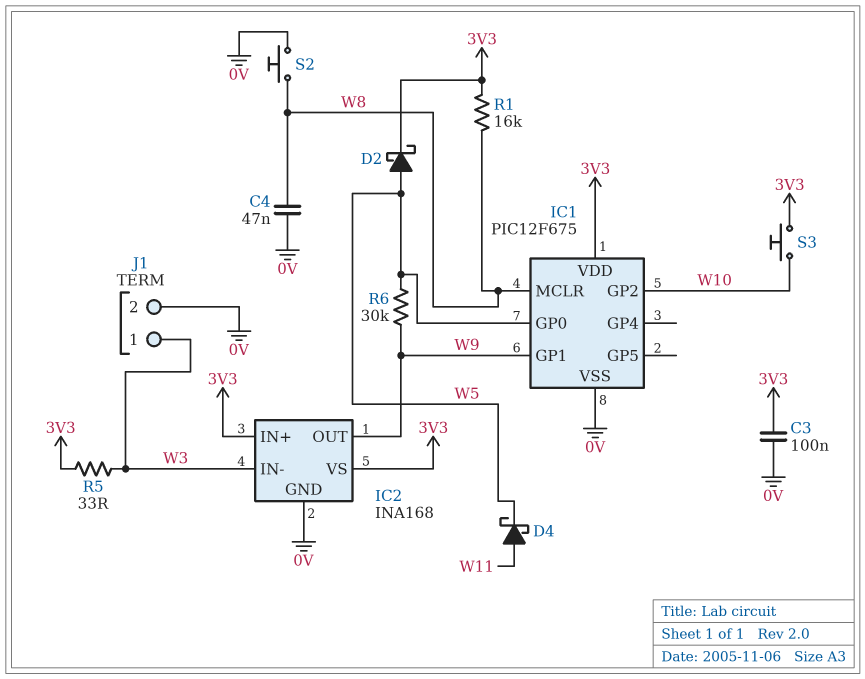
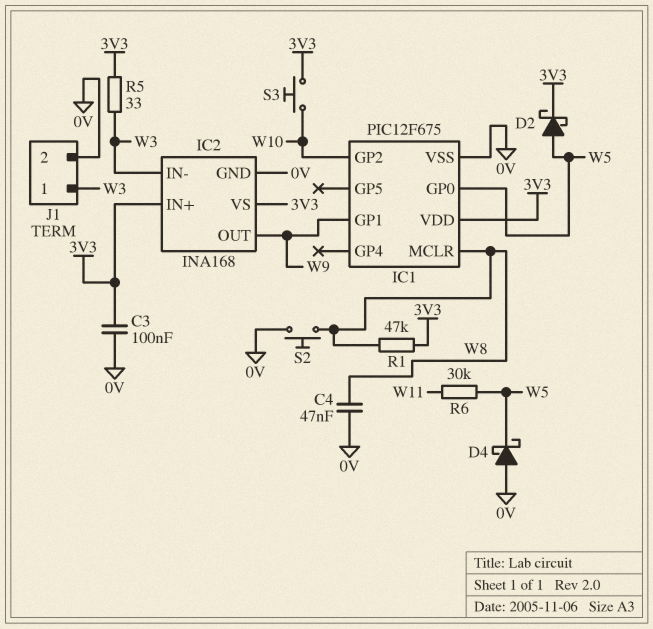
D4: schottky (A W11, K W5) -> schottky (A 0V, K W5)
R1: 16k (3V3, W8) -> 47k (3V3, W8)
R6: 30k (W5, W9) -> 30k (W5, W11)

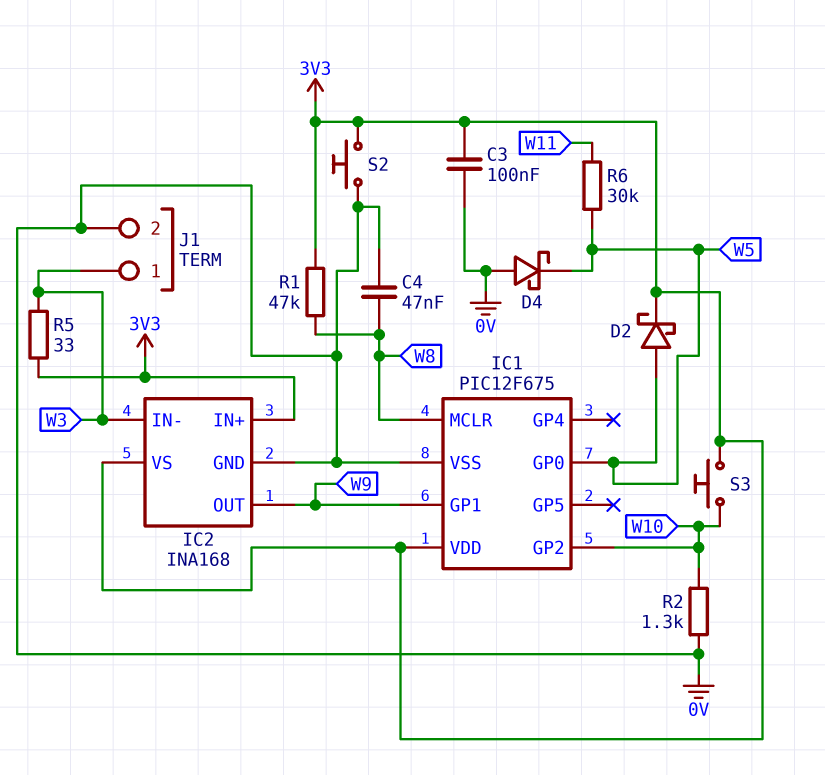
R2: none -> 1.3k (0V, W10)
S2: button (0V, W8) -> button (0V, 3V3)

